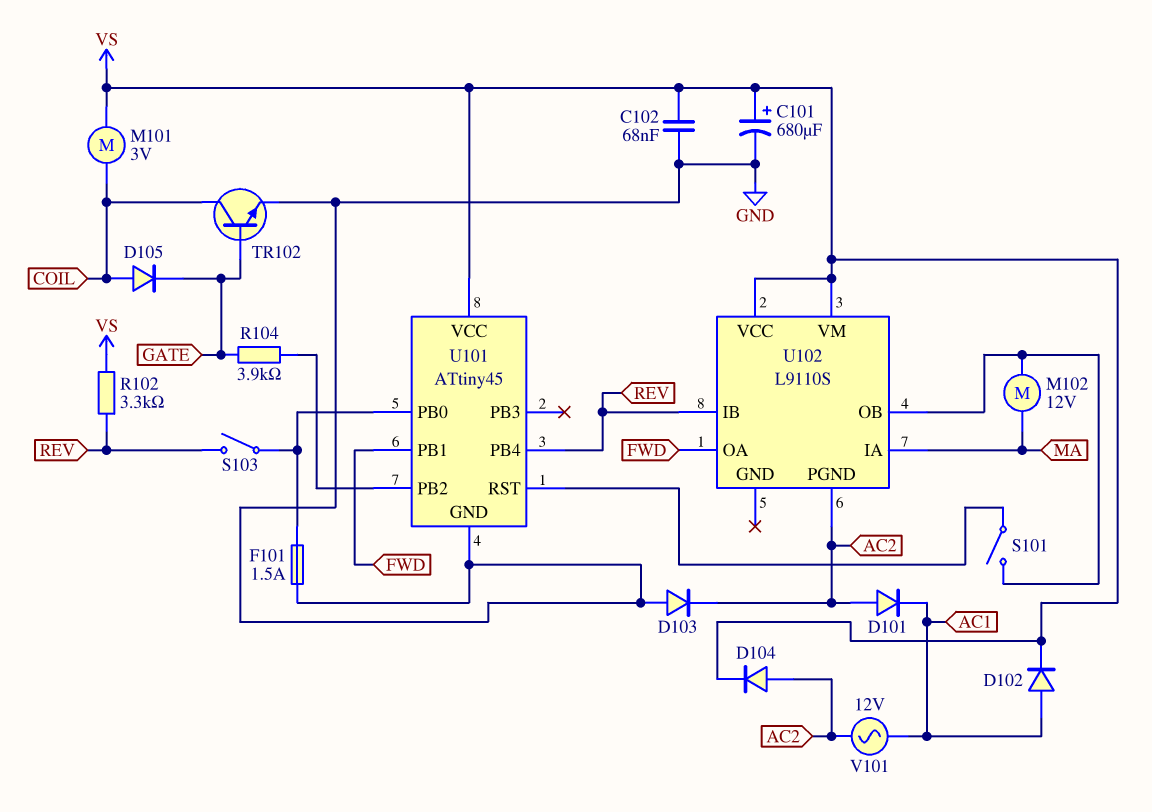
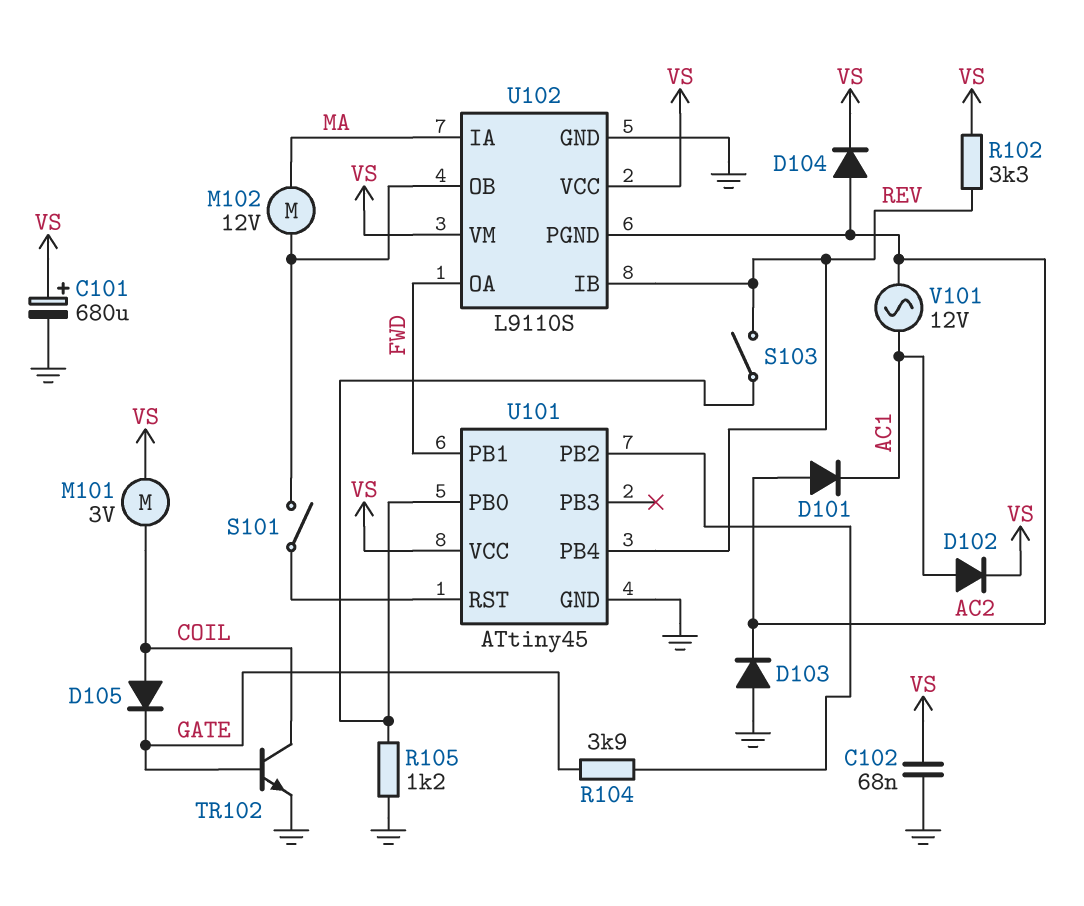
F101: 1.5A (GND, U101/PB0) -> none
R105: none -> 1.2k (GND, U101/PB0)
U102 pin GND: none -> GND

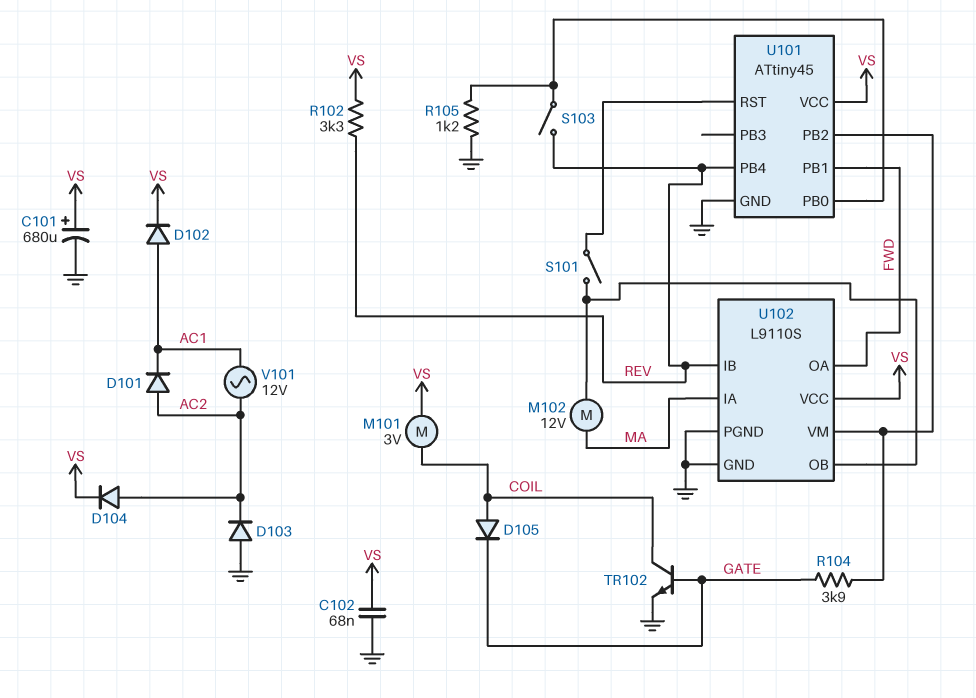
U102 pin PGND: AC2 -> GND
U102 pin VM: VS -> U101/PB2

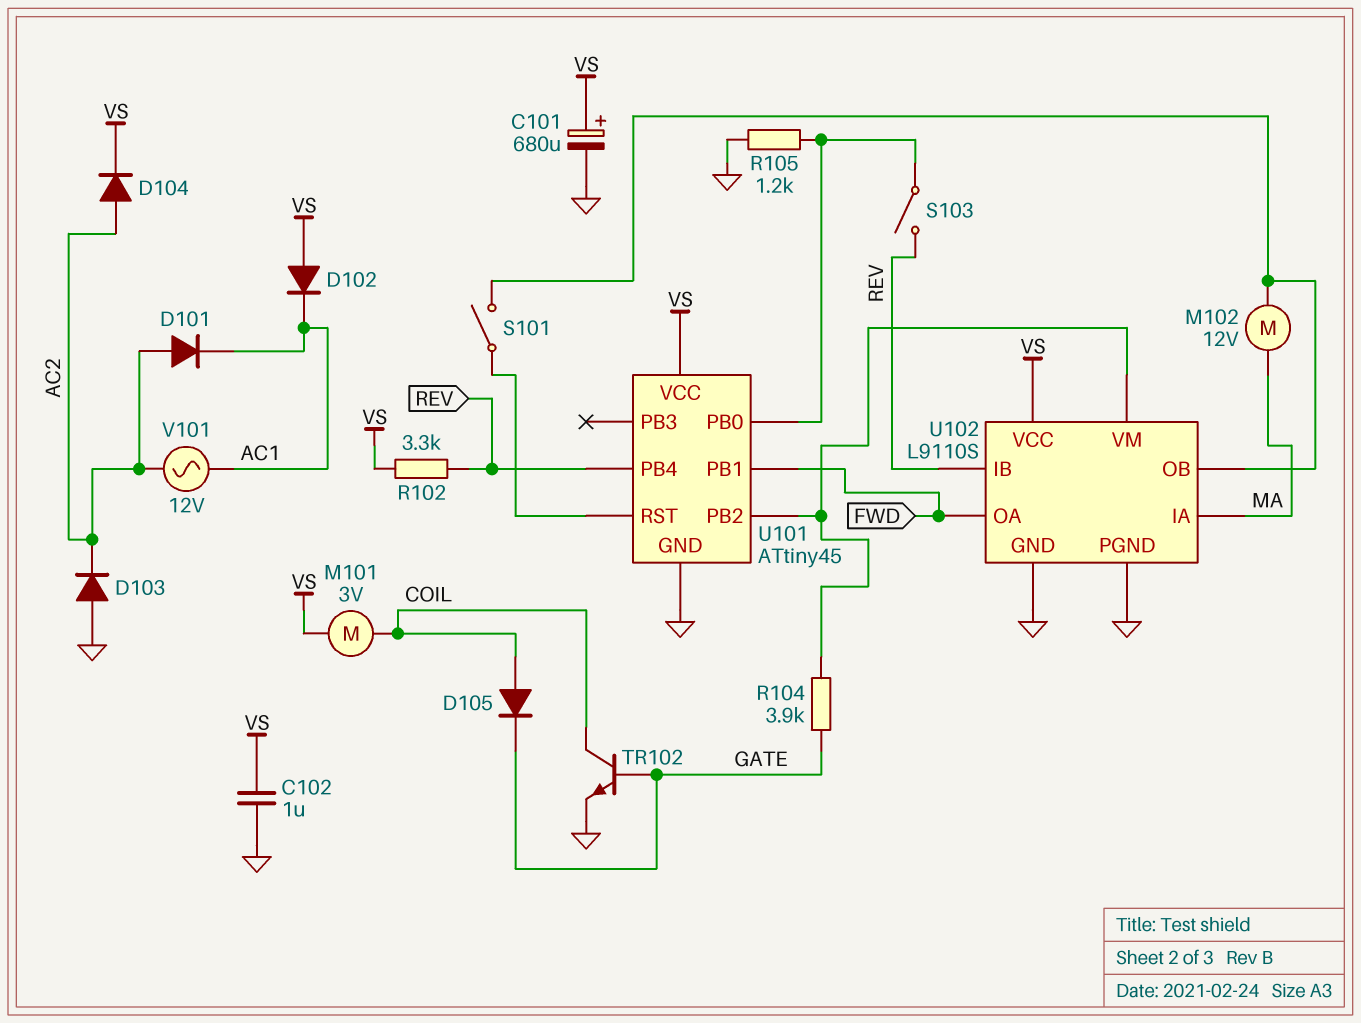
C102: 68nF (GND, VS) -> 1uF (GND, VS)
D102: diode (A AC1, K VS) -> diode (A VS, K AC1)

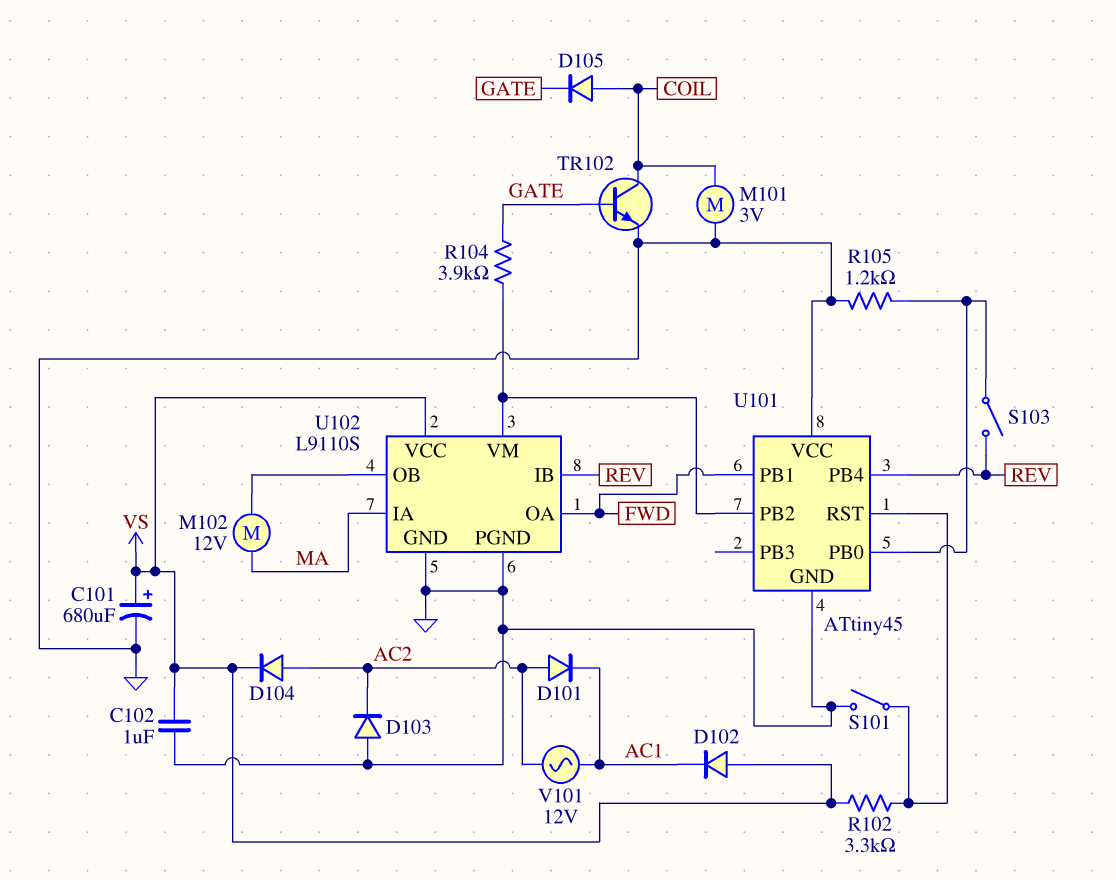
M101: motor 3V (COIL, VS) -> motor 3V (COIL, GND)
R102: 3.3k (REV, VS) -> 3.3k (U101/RST, VS)
S101: switch (U101/RST, U102/OB) -> switch (GND, U101/RST)
U101 pin VCC: VS -> GND

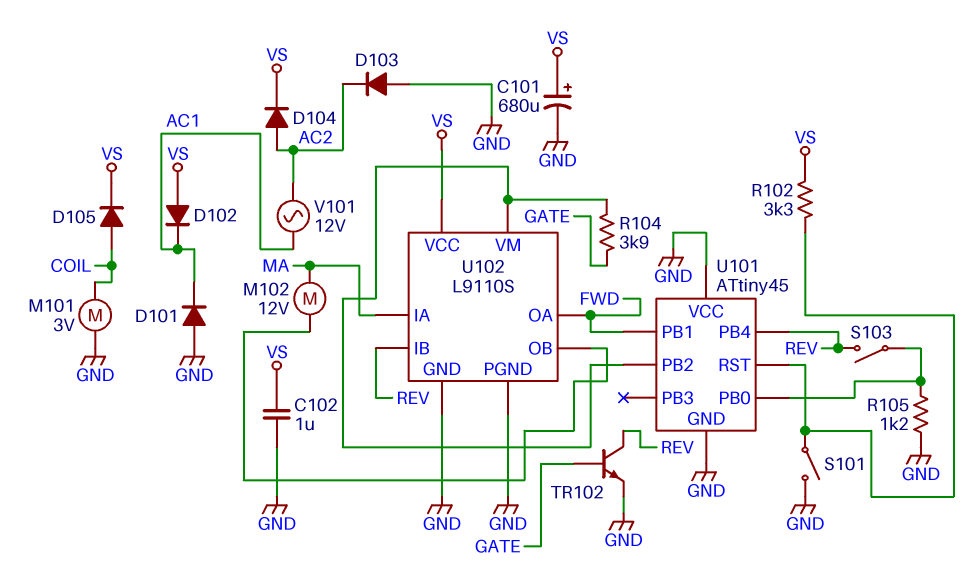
D101: diode (A AC2, K AC1) -> diode (A GND, K AC1)
D105: diode (A COIL, K GATE) -> diode (A COIL, K VS)
TR102: NPN (B GATE, C COIL, E GND) -> NPN (B GATE, C REV, E GND)

